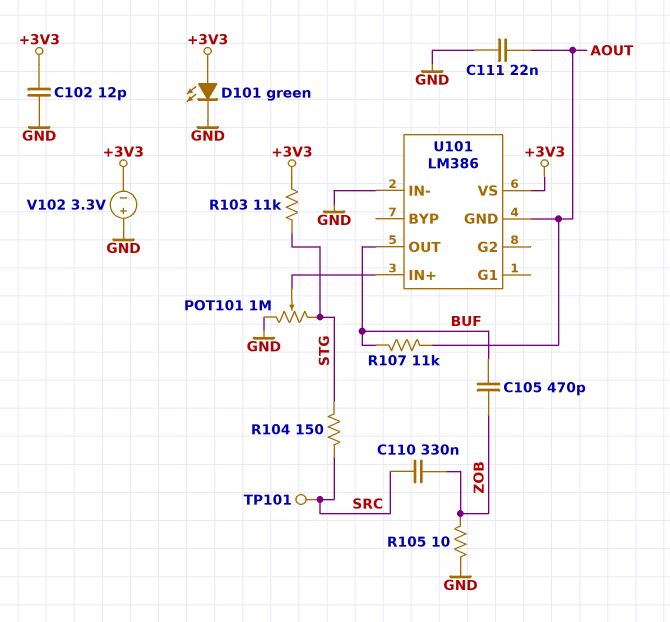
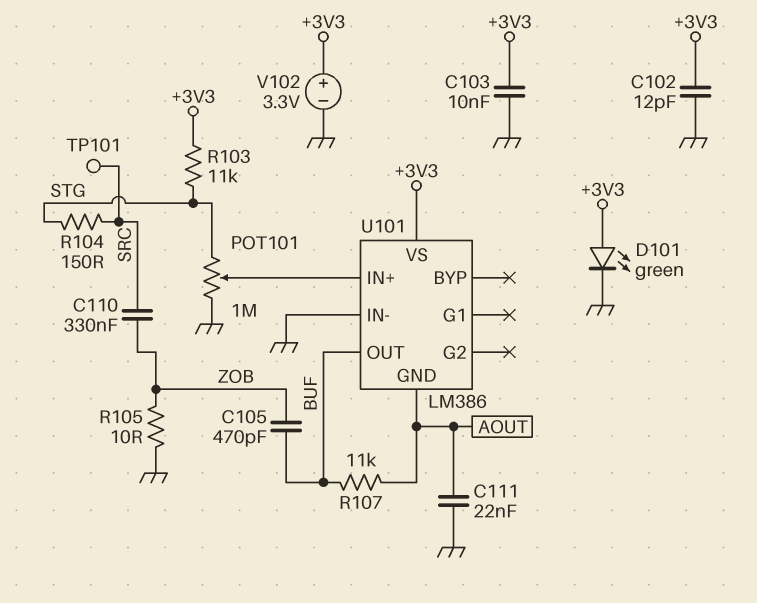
C103: none -> 10nF (+3V3, GND)
V102: 3.3V (plus GND, minus +3V3) -> 3.3V (plus +3V3, minus GND)

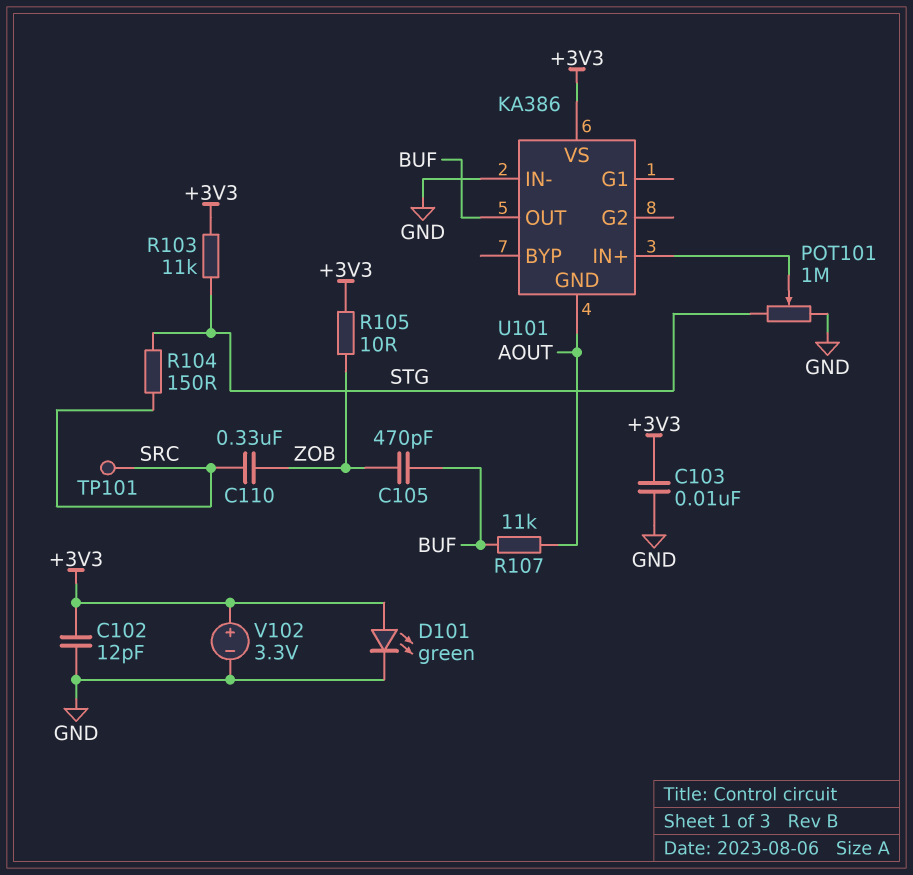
C111: 22nF (AOUT, GND) -> none
R105: 10 (GND, ZOB) -> 10 (+3V3, ZOB)
U101: LM386 -> KA386

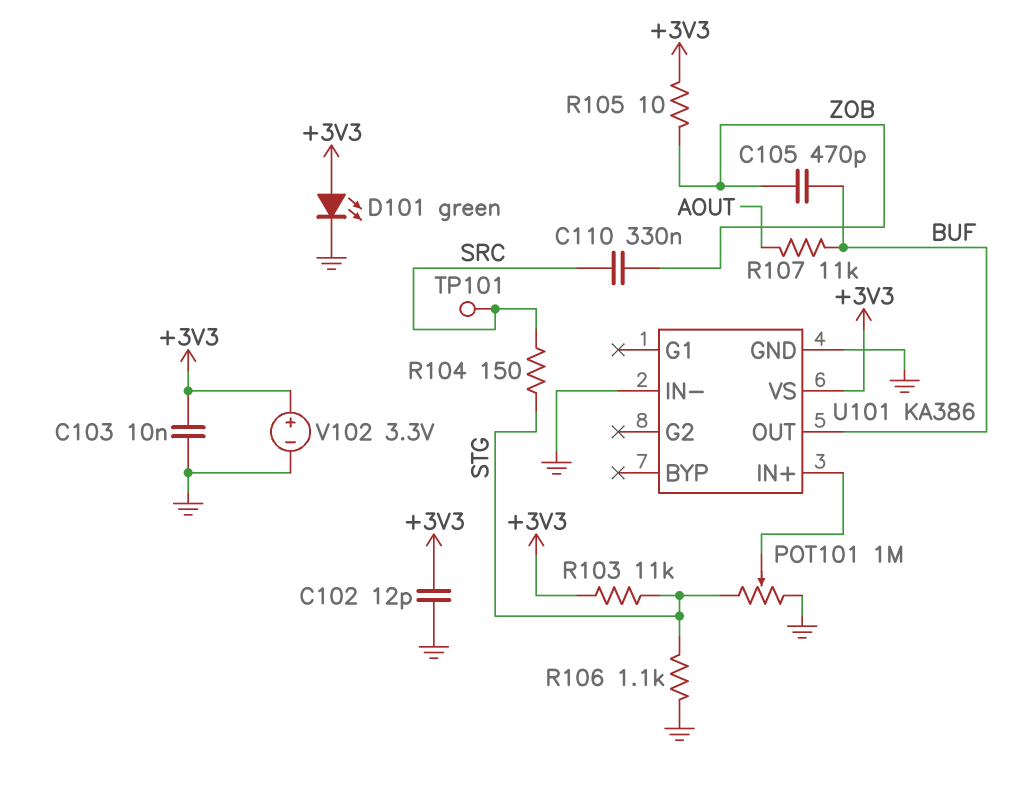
R106: none -> 1.1k (GND, STG)
U101 pin GND: AOUT -> GND

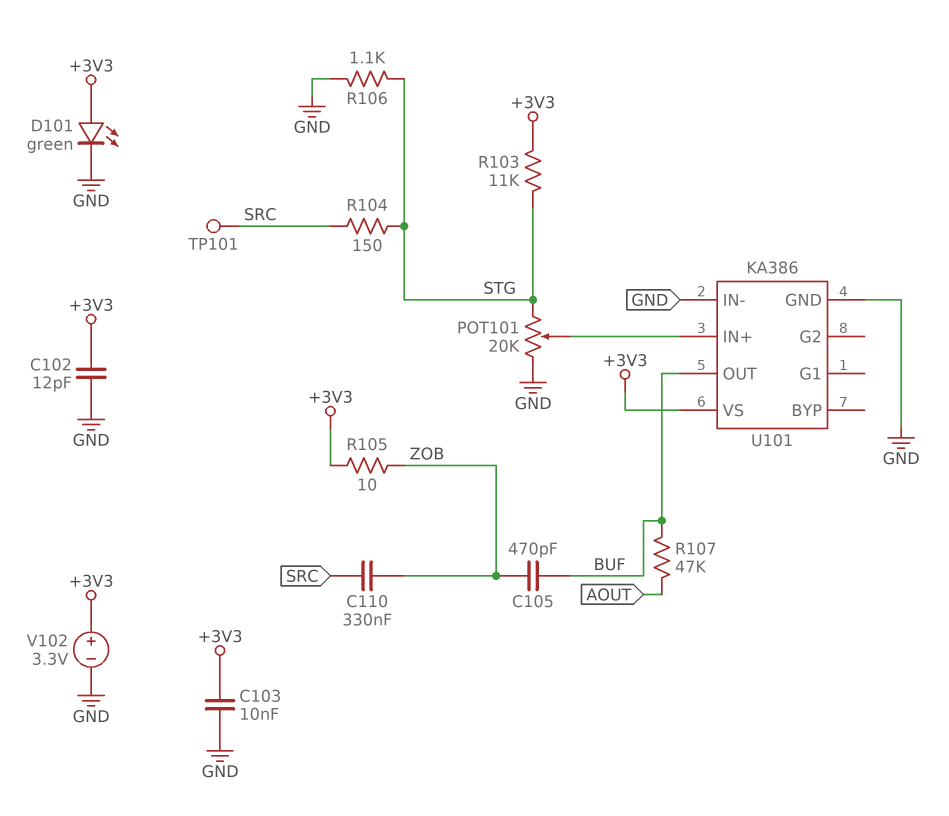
POT101: 1M (GND, STG, wiper U101/IN+) -> 20k (GND, STG, wiper U101/IN+)
R107: 11k (AOUT, BUF) -> 47k (AOUT, BUF)

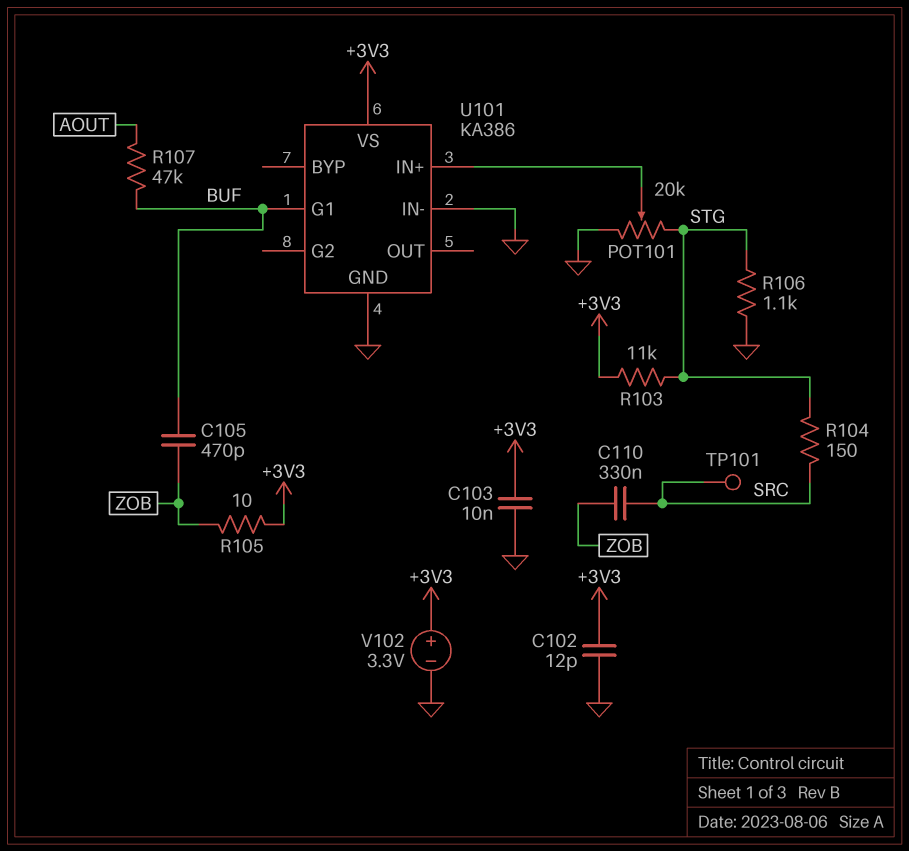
D101: LED green (A +3V3, K GND) -> none
U101 pin G1: none -> BUF
U101 pin OUT: BUF -> none

